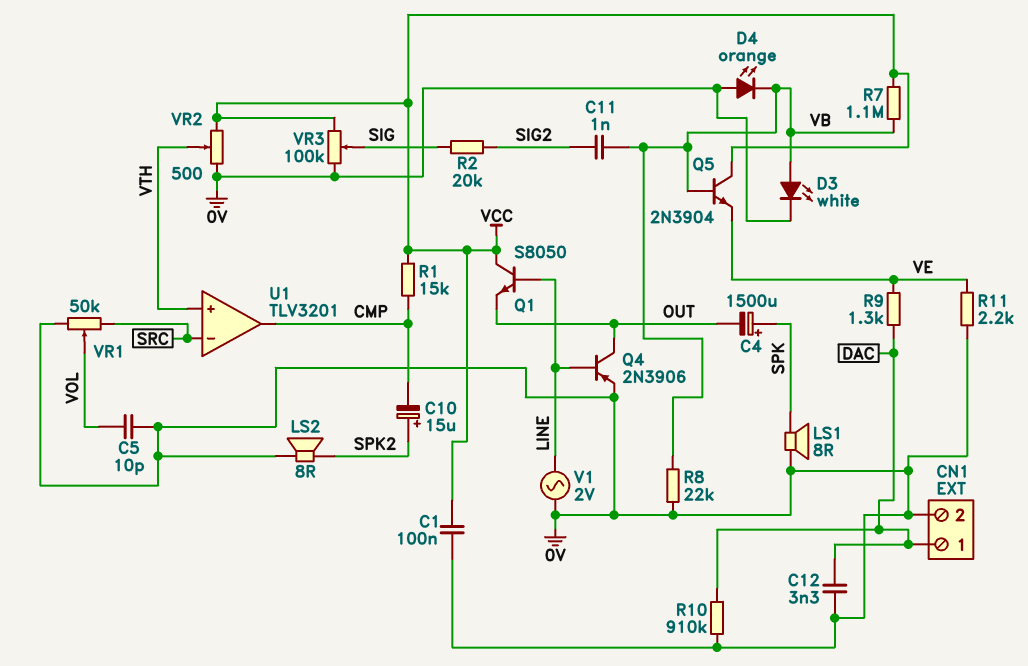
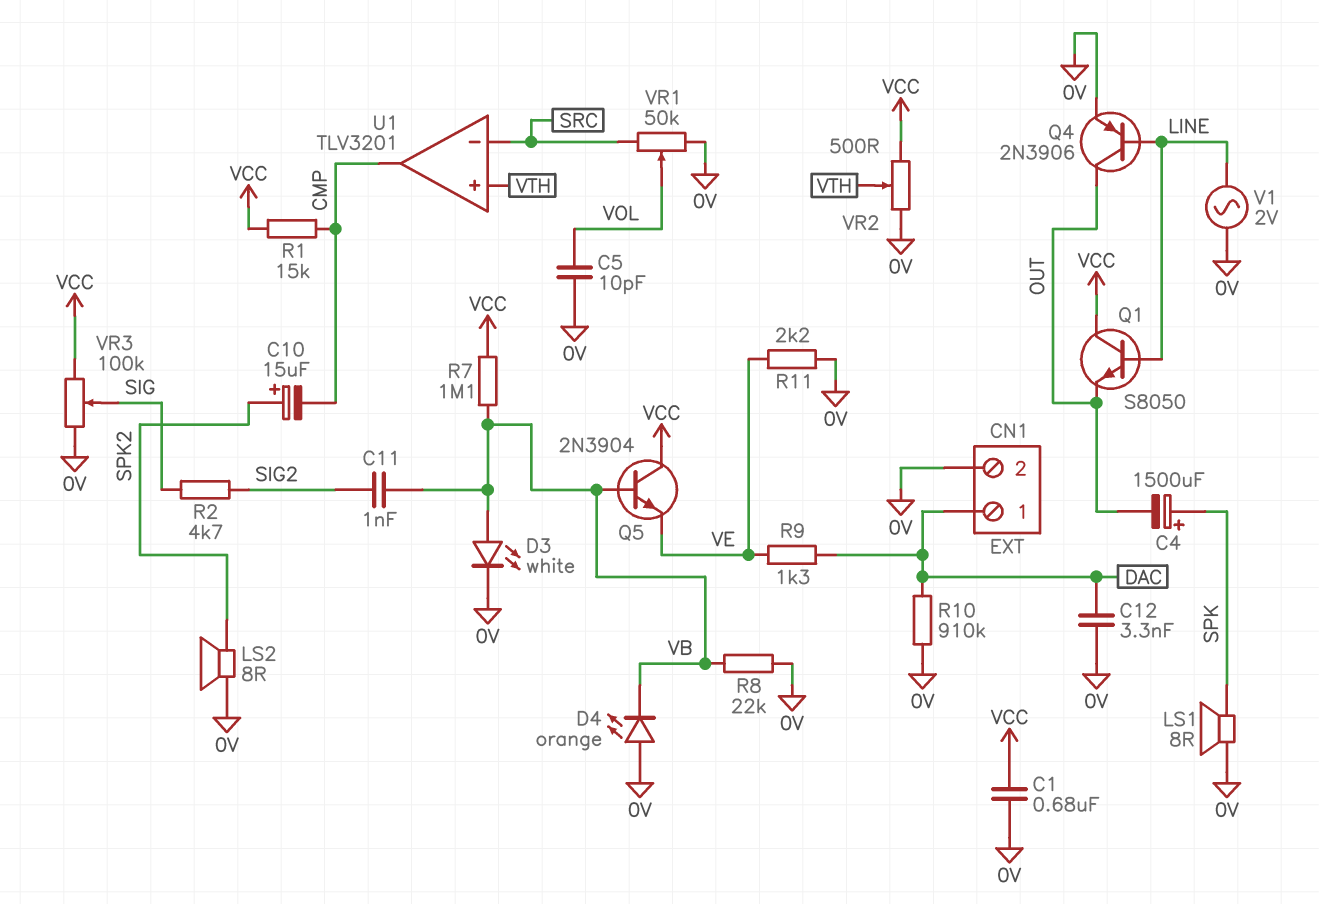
C1: 100nF (0V, VCC) -> 680nF (0V, VCC)
R2: 20k (SIG, SIG2) -> 4.7k (SIG, SIG2)

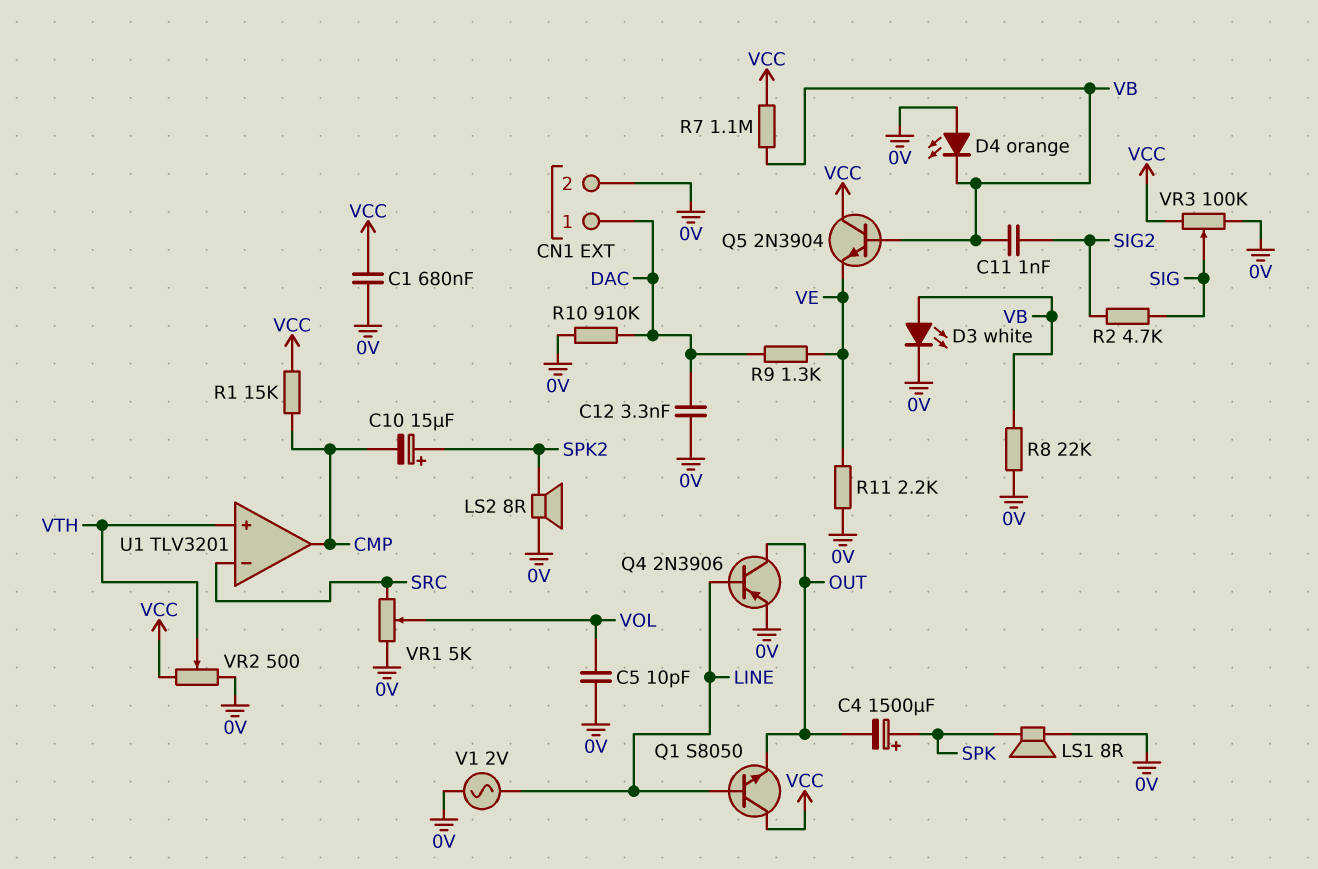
VR1: 50k (0V, SRC, wiper VOL) -> 5k (0V, SRC, wiper VOL)

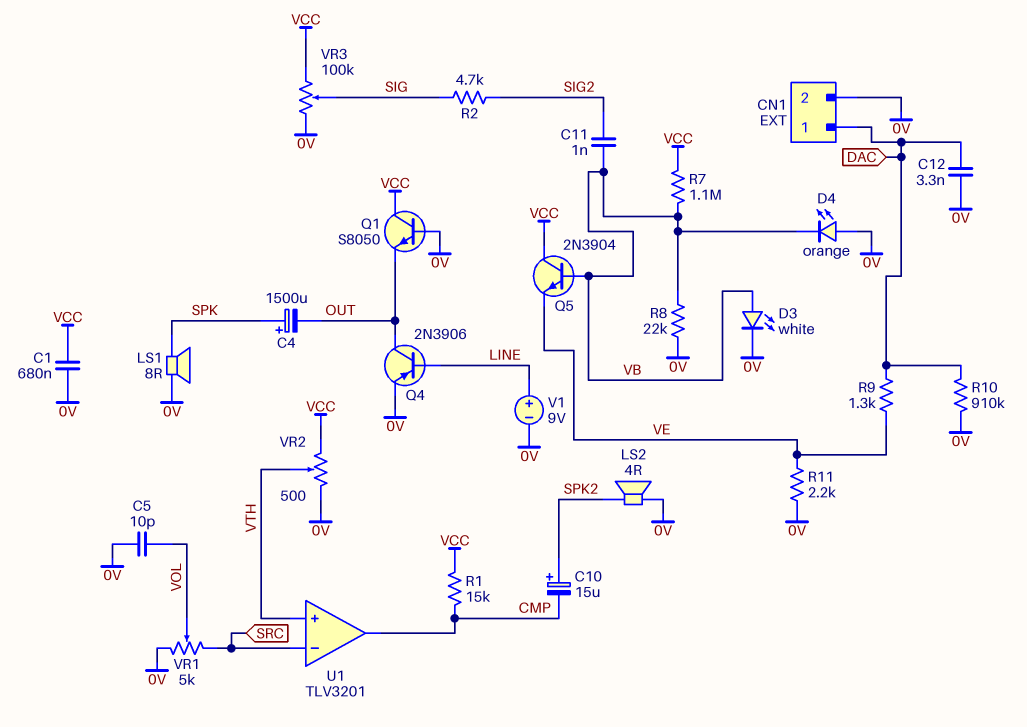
LS2: speaker 8R (0V, SPK2) -> speaker 4R (0V, SPK2)
Q1: NPN S8050 (B LINE, C VCC, E OUT) -> NPN S8050 (B 0V, C VCC, E OUT)
V1: AC 2V (0V, LINE) -> 9V (plus LINE, minus 0V)

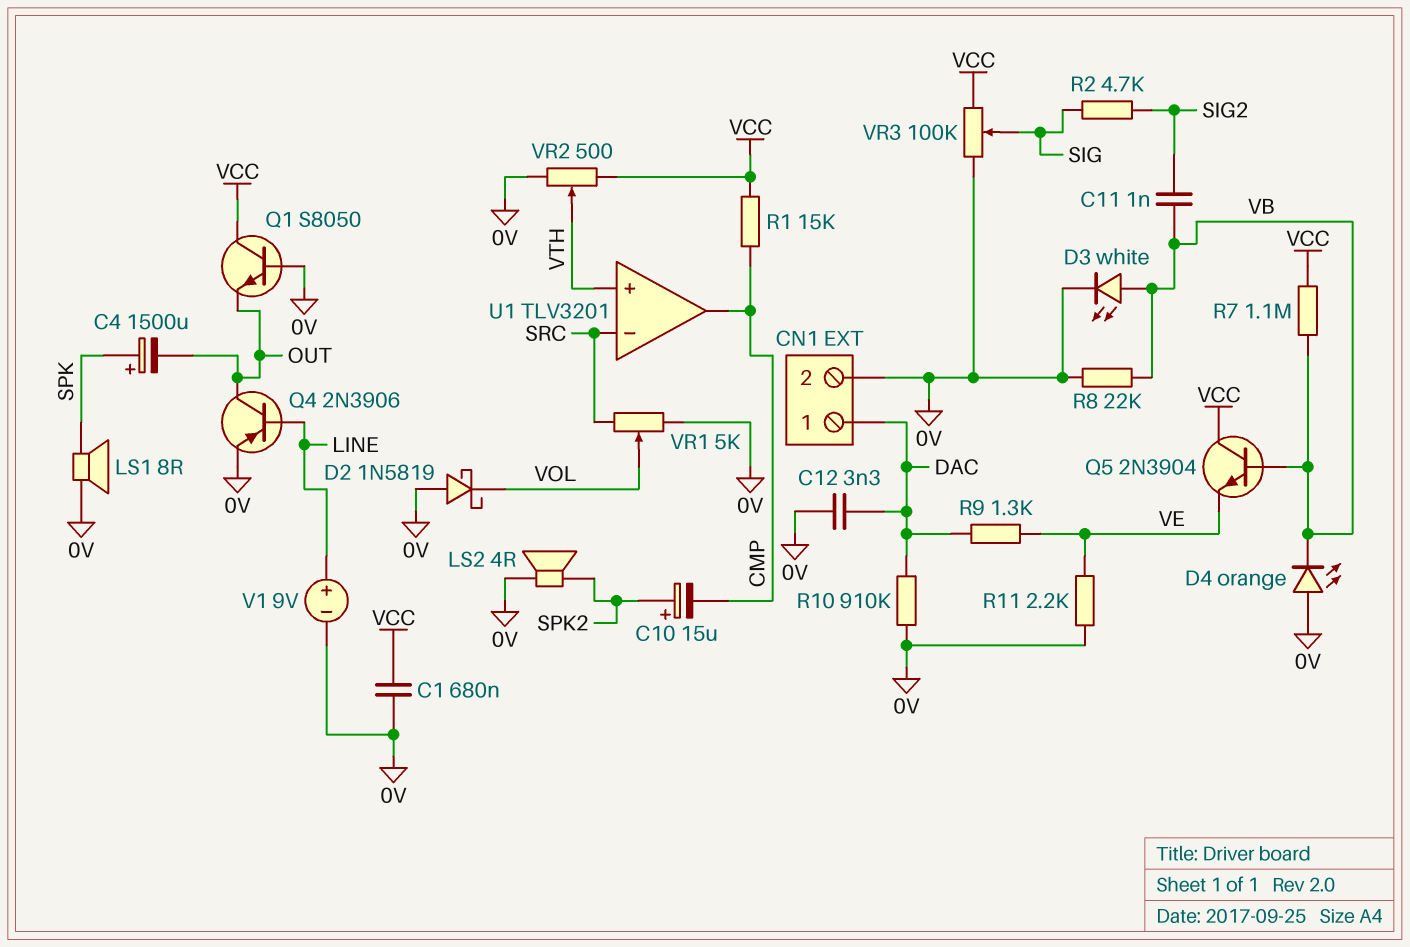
C5: 10pF (0V, VOL) -> none
D2: none -> schottky 1N5819 (A 0V, K VOL)

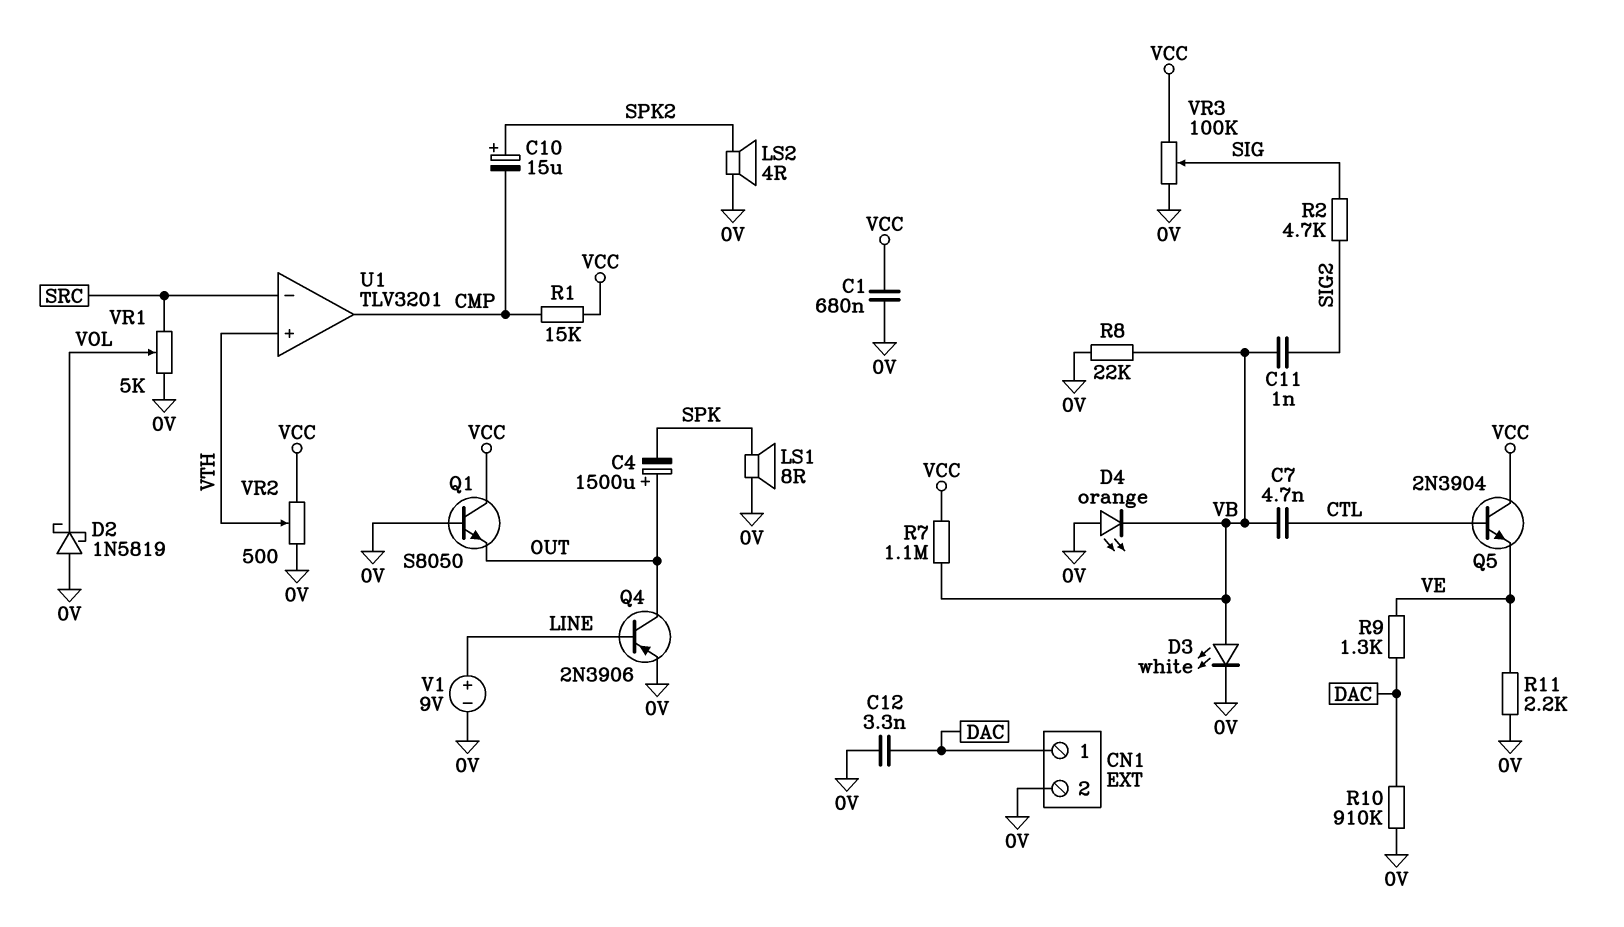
C4: 1500uF (plus SPK, minus OUT) -> 1500uF (plus OUT, minus SPK)
C7: none -> 4.7nF (CTL, VB)
Q5: NPN 2N3904 (B VB, C VCC, E VE) -> NPN 2N3904 (B CTL, C VCC, E VE)

